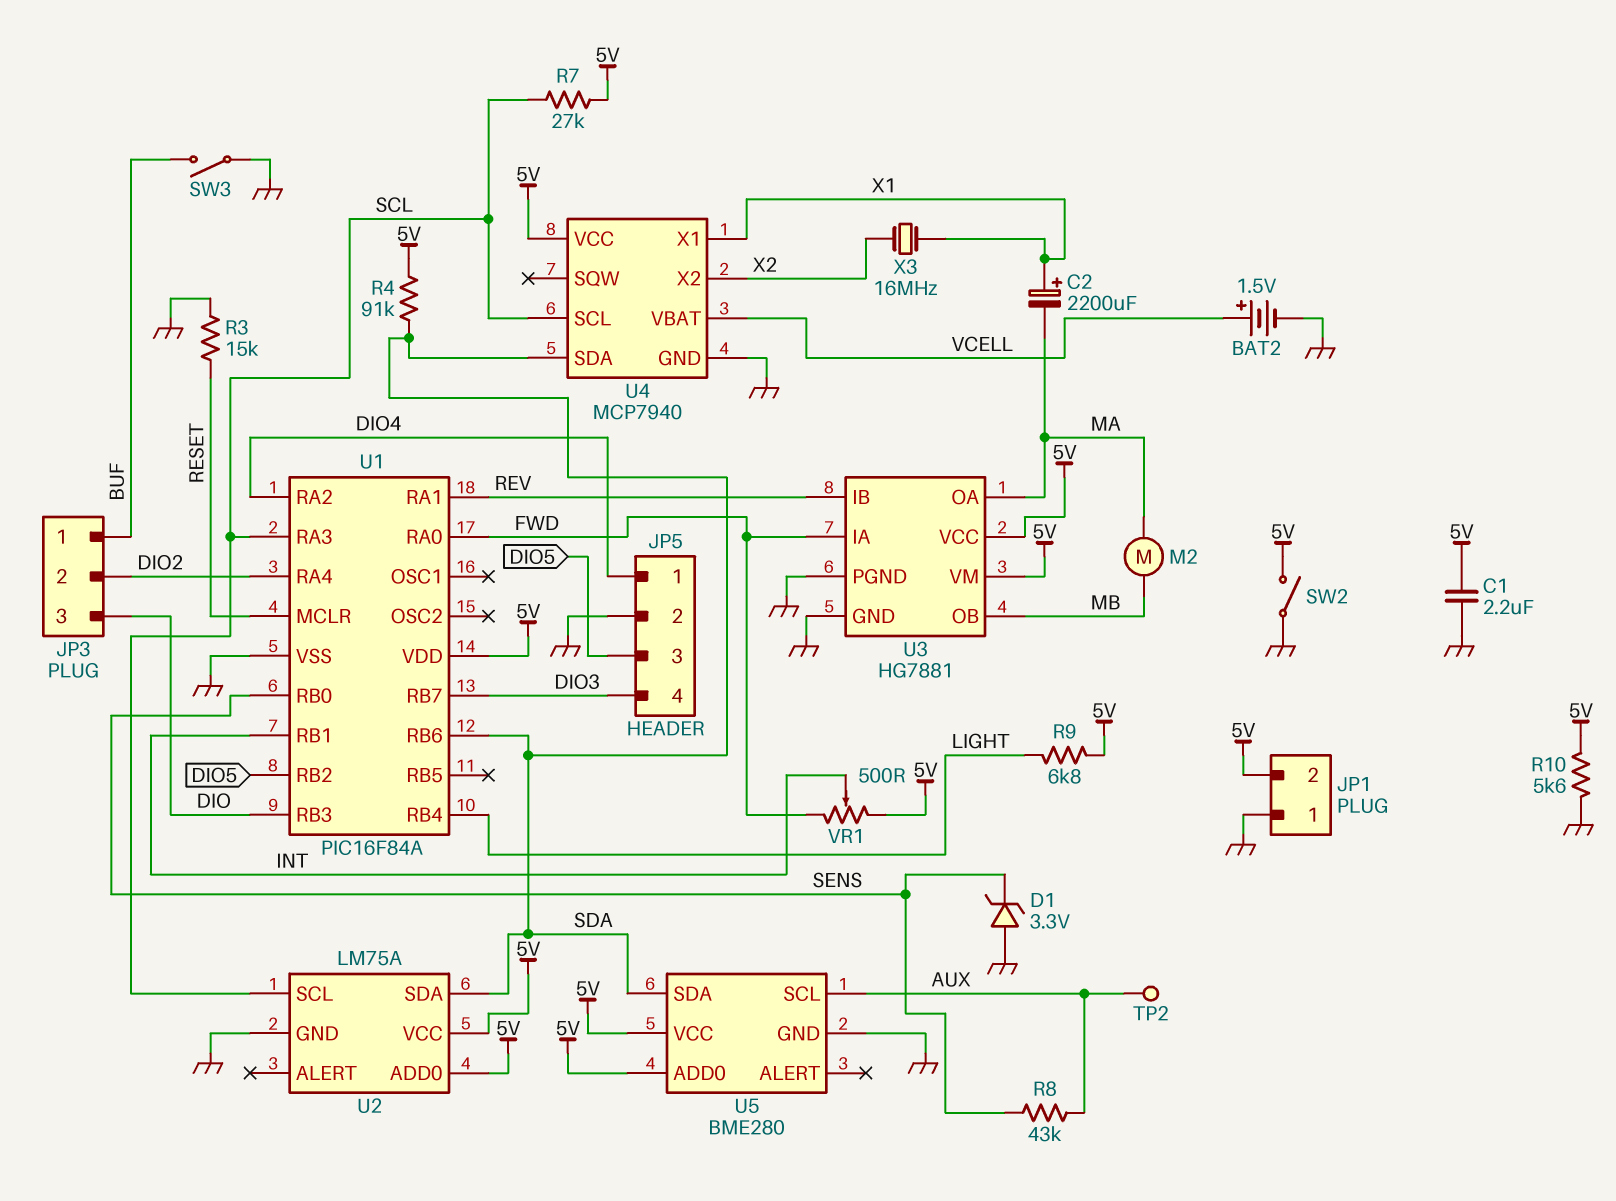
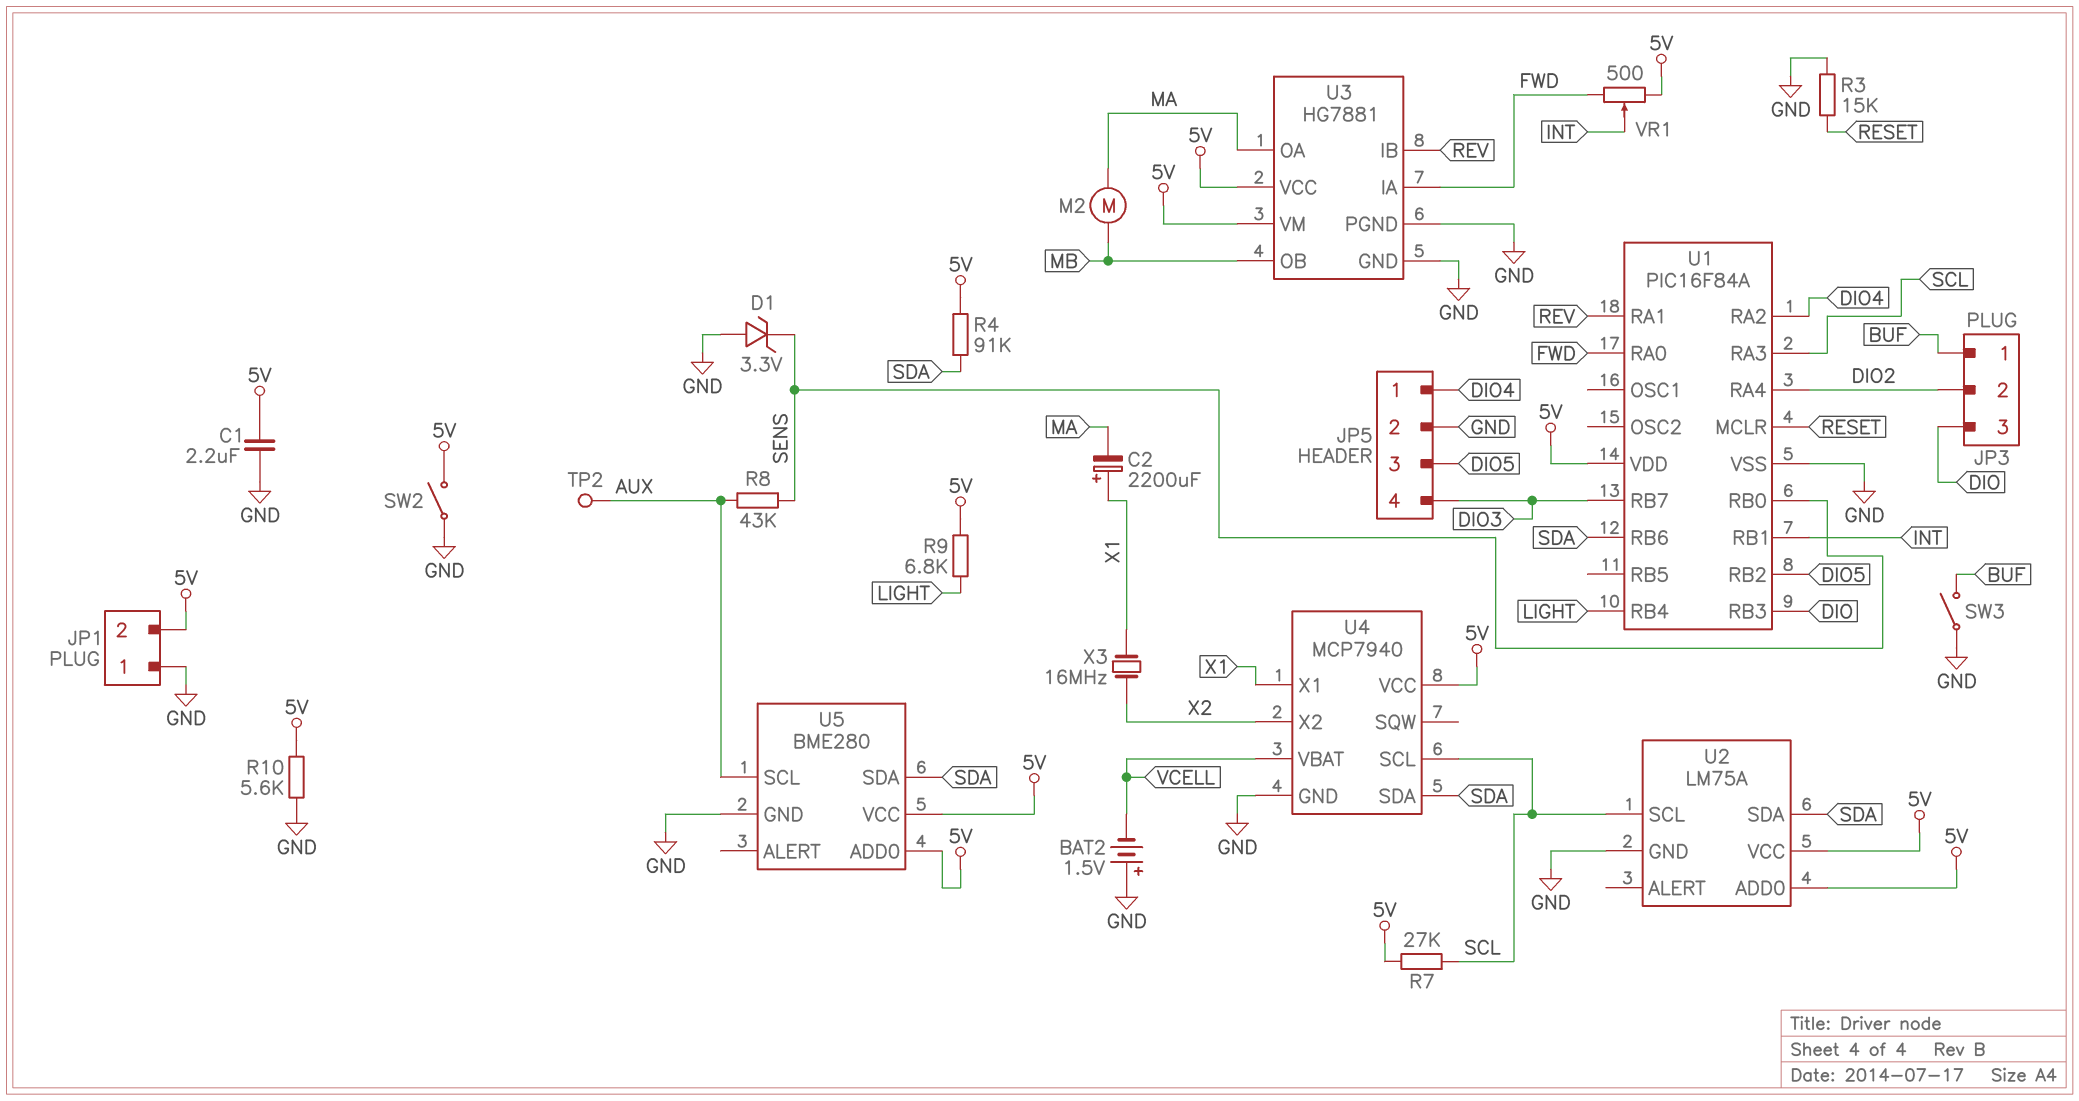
BAT2: 1.5V (plus VCELL, minus GND) -> 1.5V (plus GND, minus VCELL)

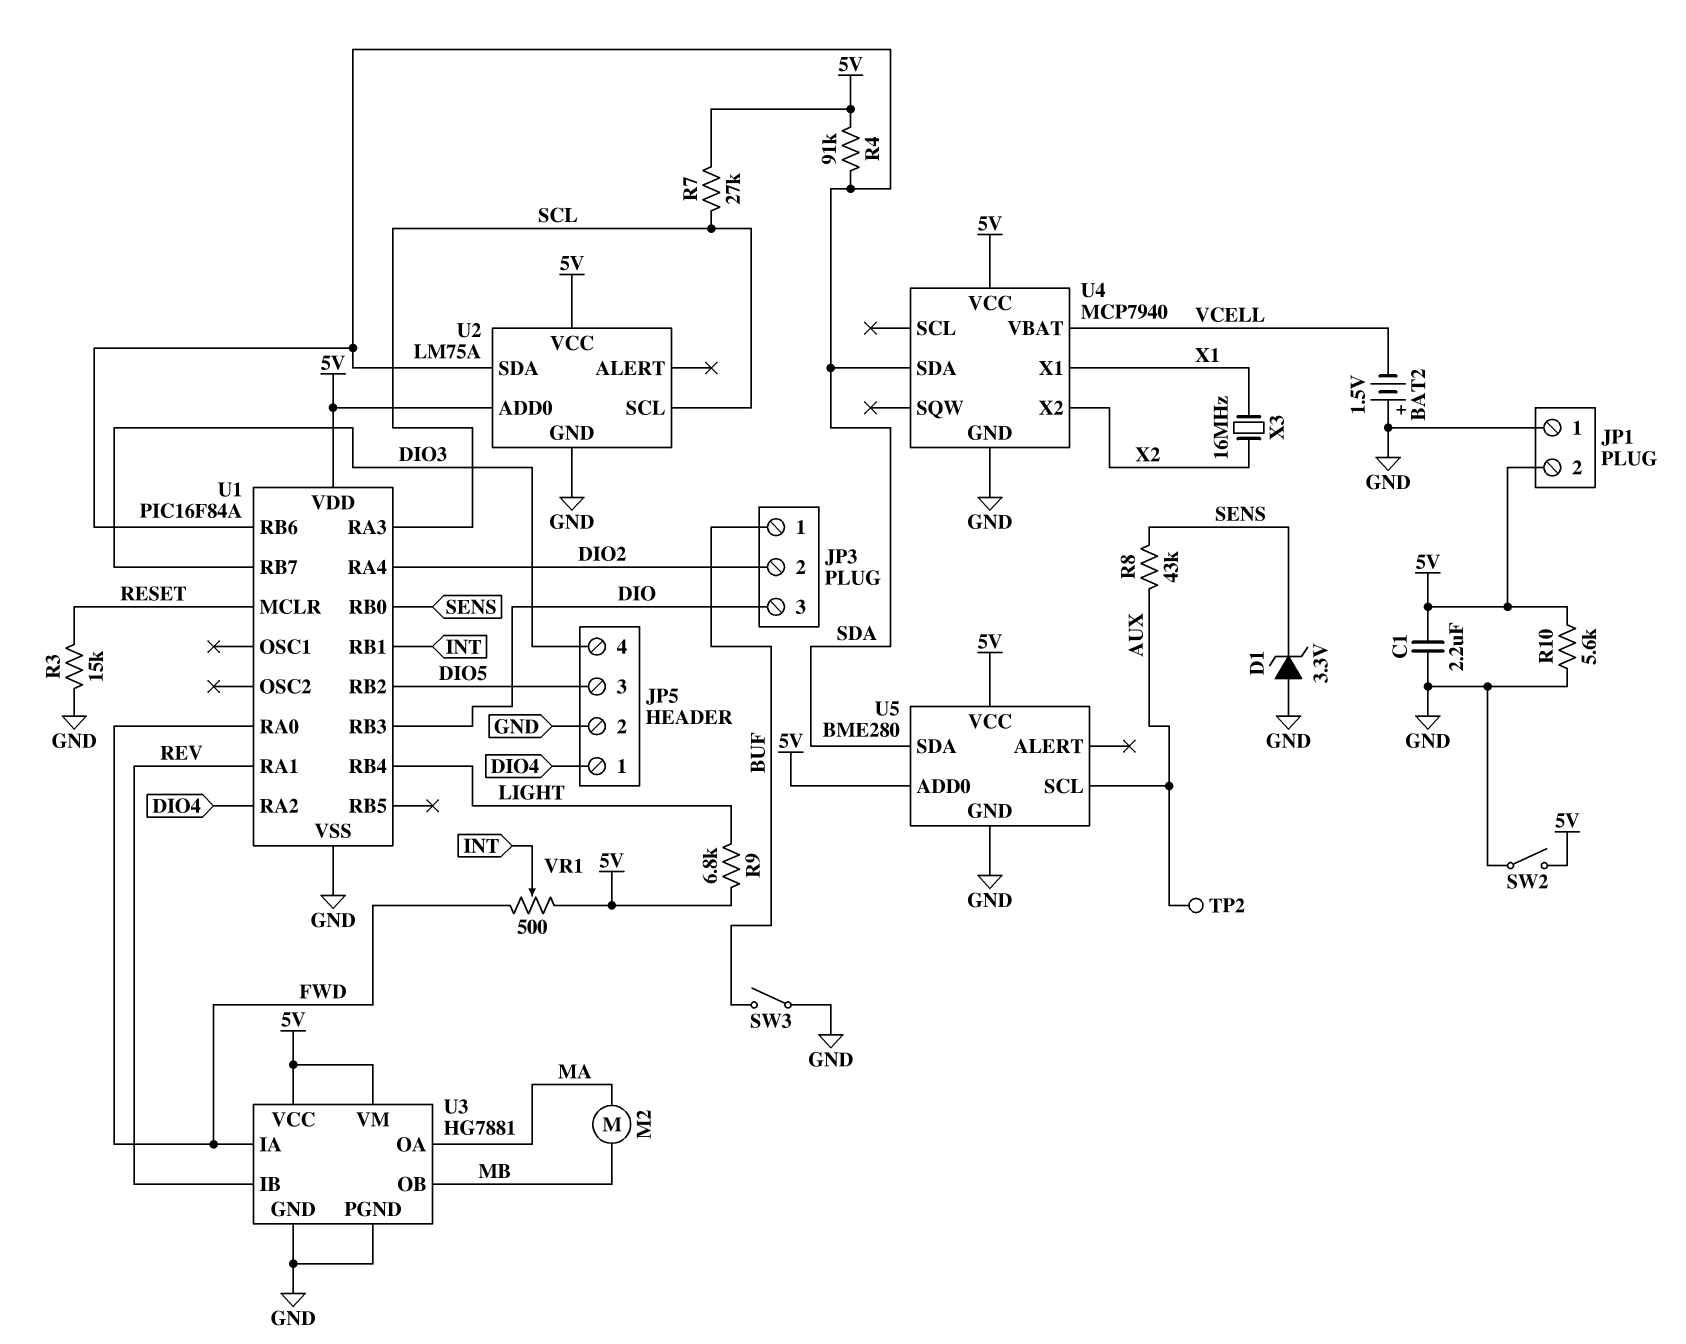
C2: 2200uF (plus X1, minus MA) -> none
U4 pin SCL: SCL -> none

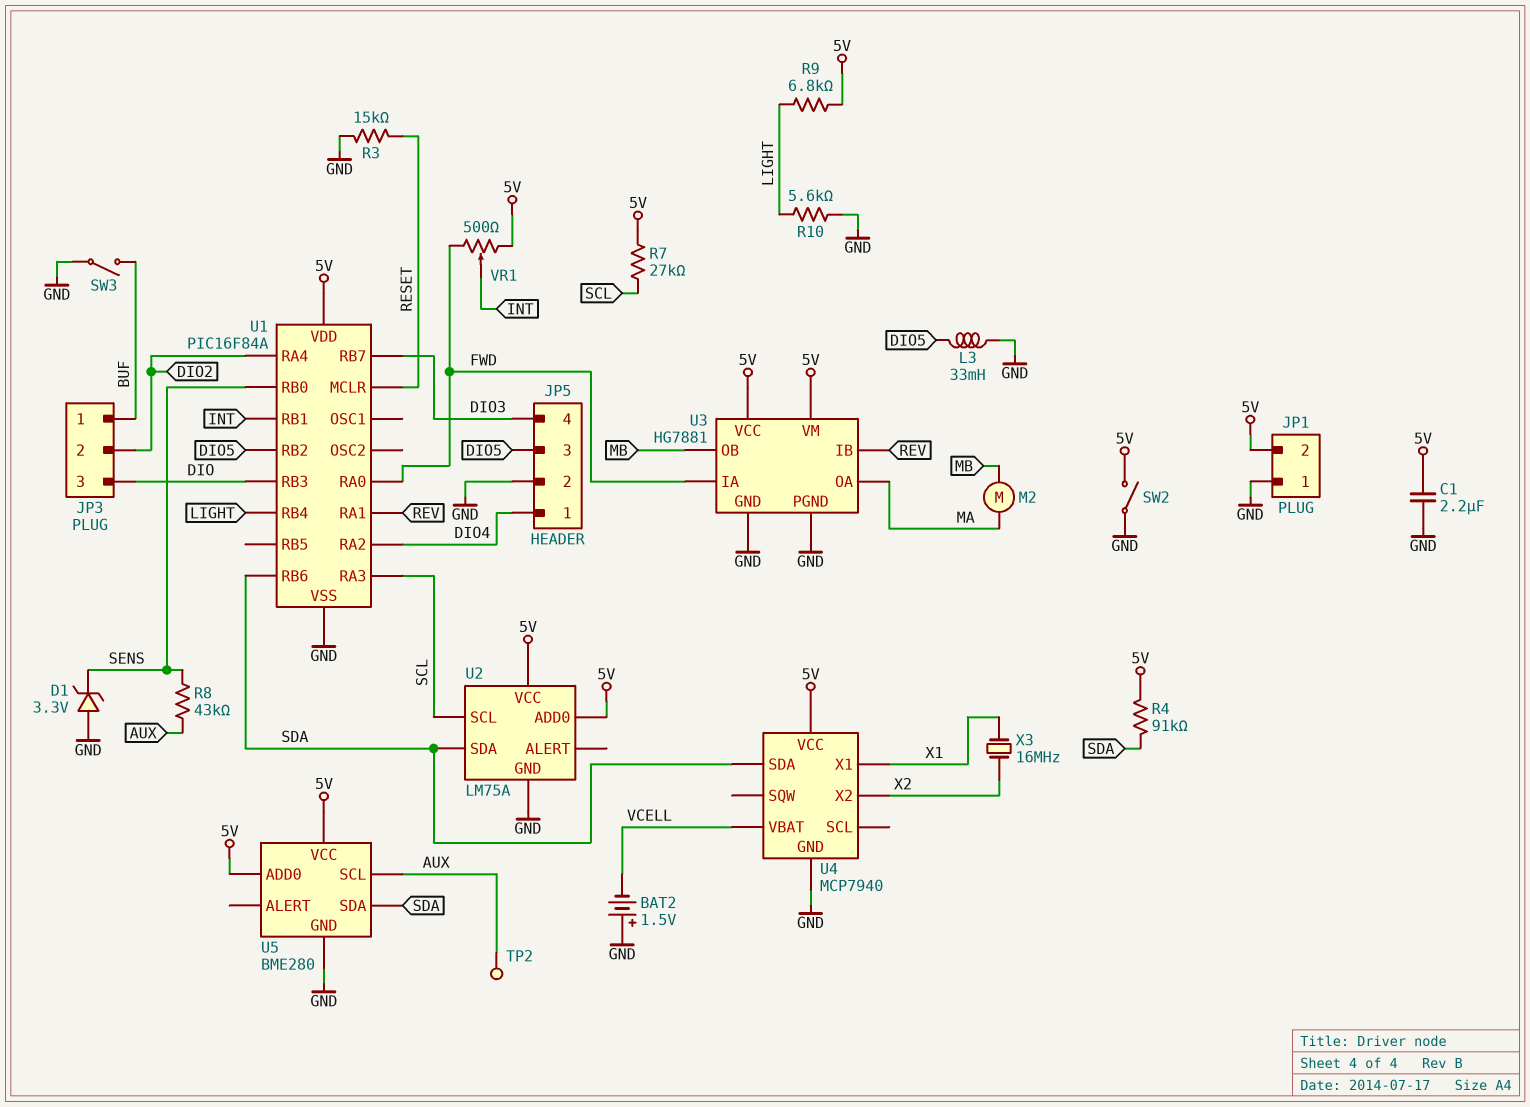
L3: none -> 33mH (DIO5, GND)
R10: 5.6k (5V, GND) -> 5.6k (GND, LIGHT)

